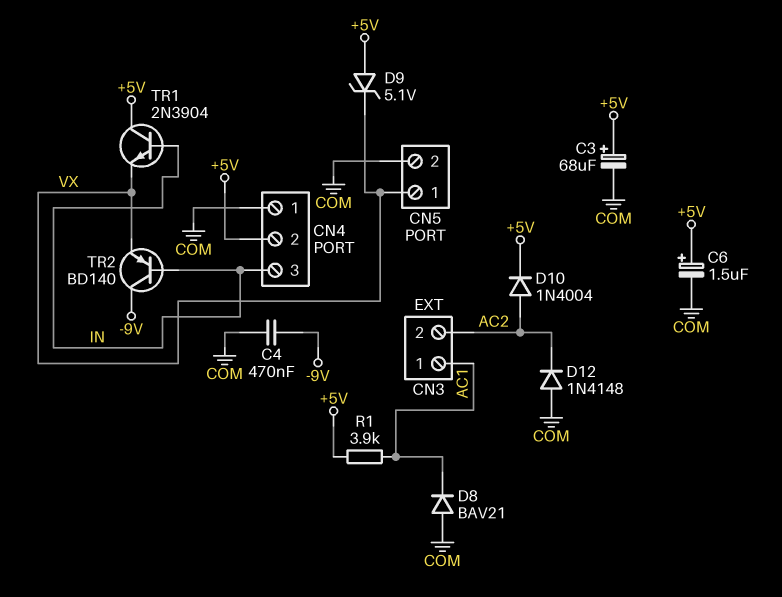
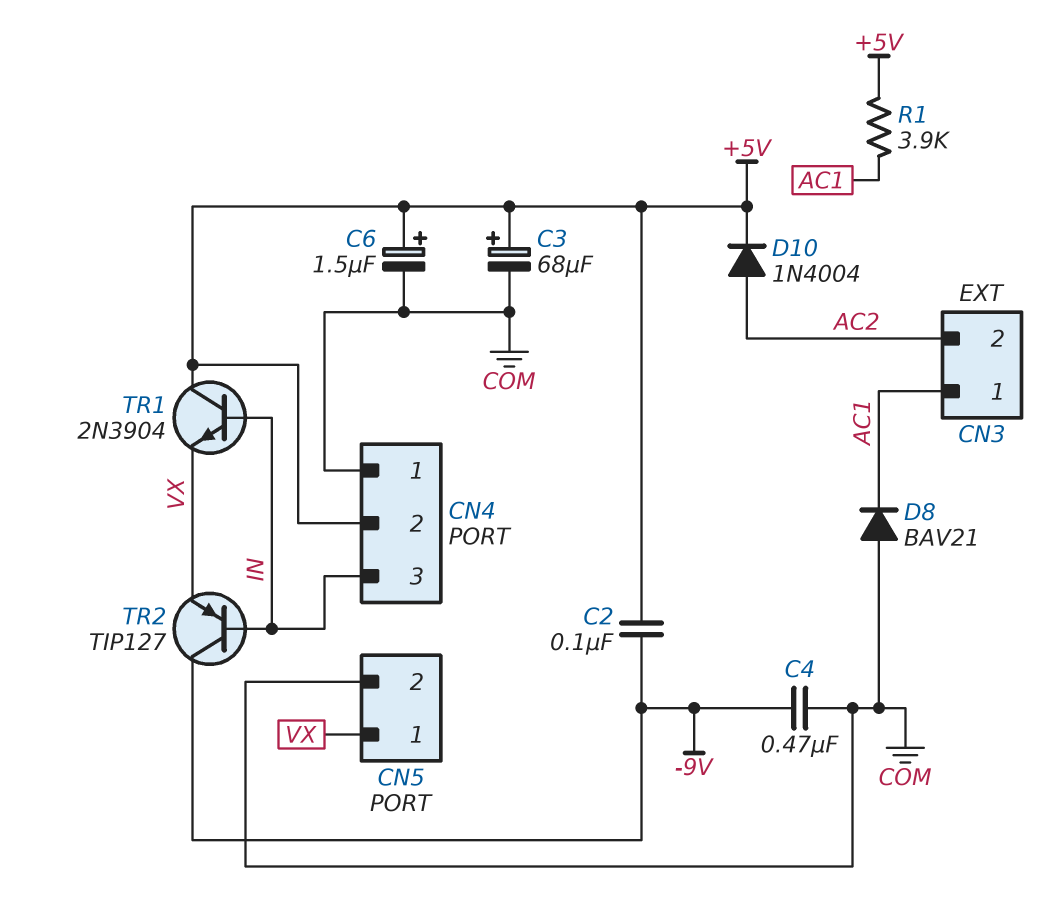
C2: none -> 100nF (+5V, -9V)
D9: zener 5.1V (A +5V, K VX) -> none
D12: diode 1N4148 (A COM, K AC2) -> none
TR2: PNP BD140 (B IN, C -9V, E VX) -> PNP TIP127 (B IN, C -9V, E VX)

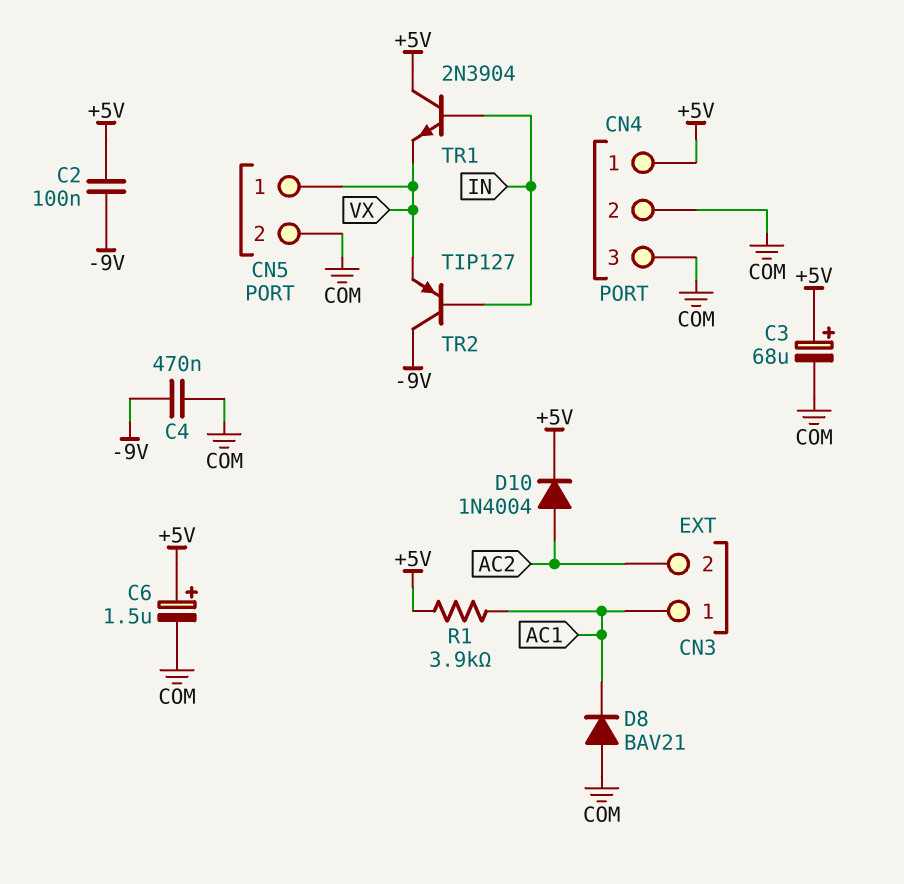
CN4 pin 1: COM -> +5V
CN4 pin 2: +5V -> COM
CN4 pin 3: IN -> COM

